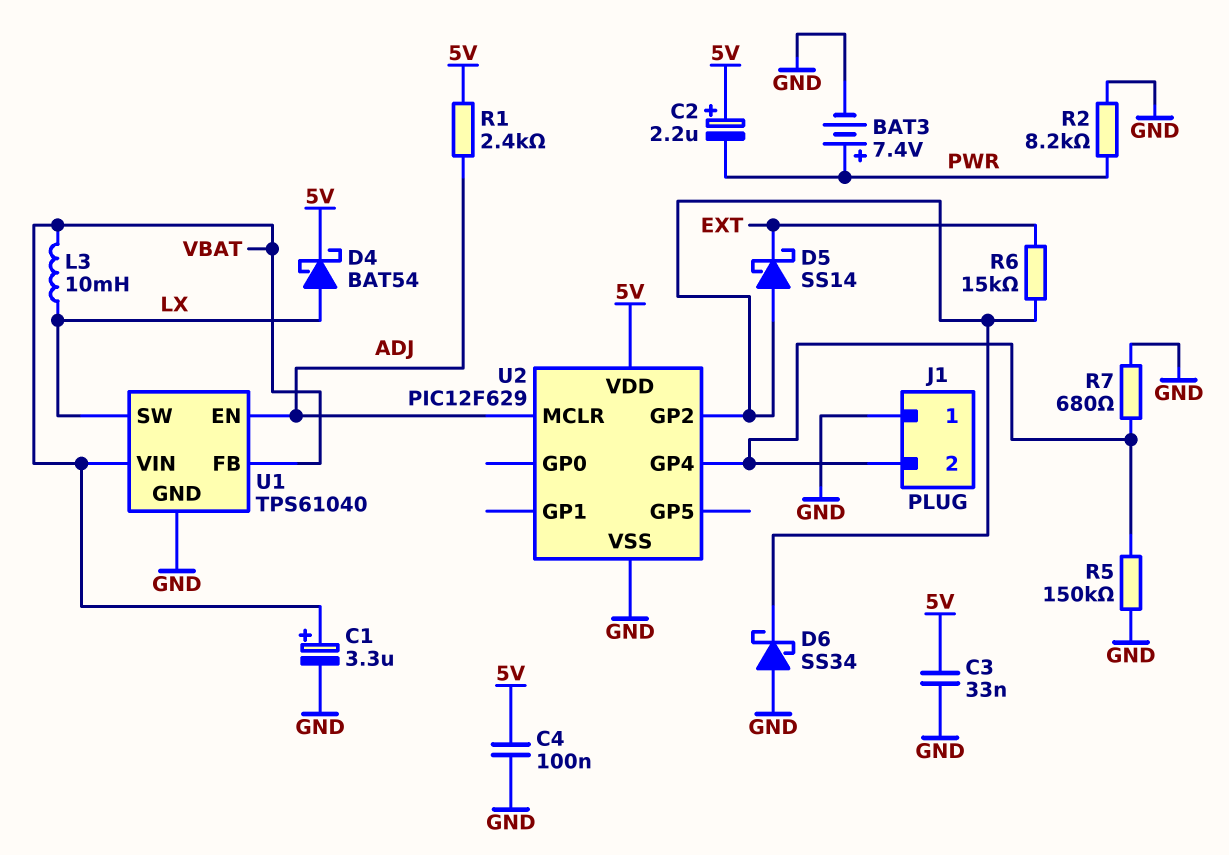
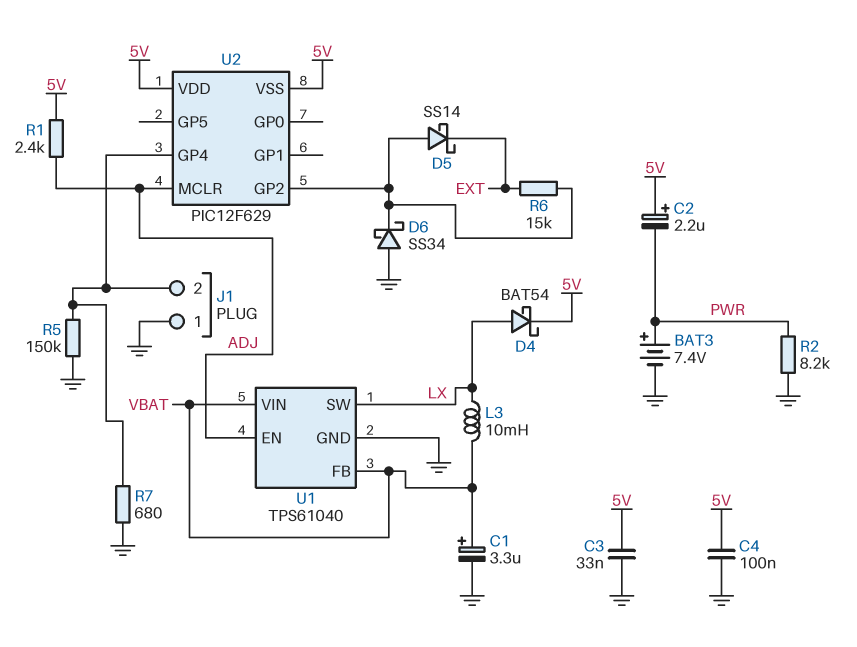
U2 pin VSS: GND -> 5V

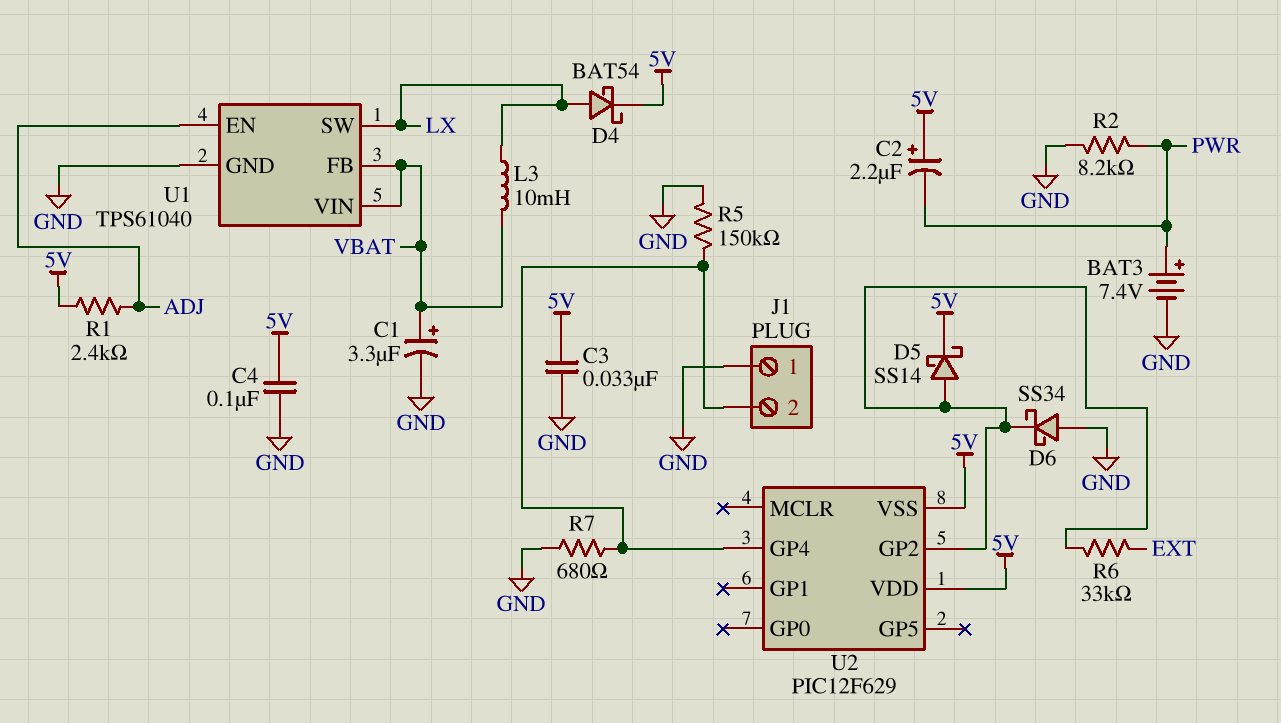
D5: schottky SS14 (A U2/GP2, K EXT) -> schottky SS14 (A U2/GP2, K 5V)
R6: 15k (EXT, U2/GP2) -> 33k (EXT, U2/GP2)
U2 pin MCLR: ADJ -> none

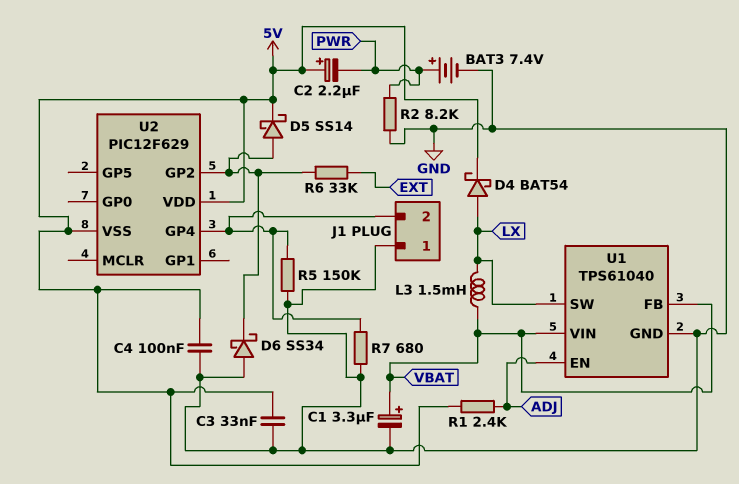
L3: 10mH (LX, VBAT) -> 1.5mH (LX, VBAT)

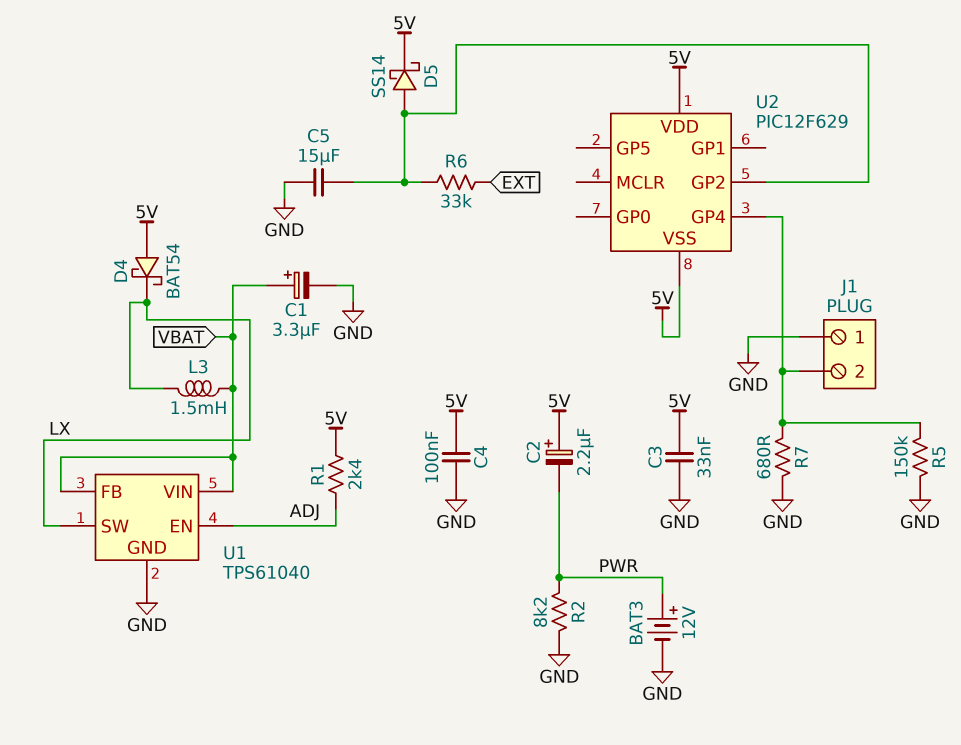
BAT3: 7.4V (plus PWR, minus GND) -> 12V (plus PWR, minus GND)
C5: none -> 15uF (GND, U2/GP2)
D4: schottky BAT54 (A LX, K 5V) -> schottky BAT54 (A 5V, K LX)
D6: schottky SS34 (A GND, K U2/GP2) -> none

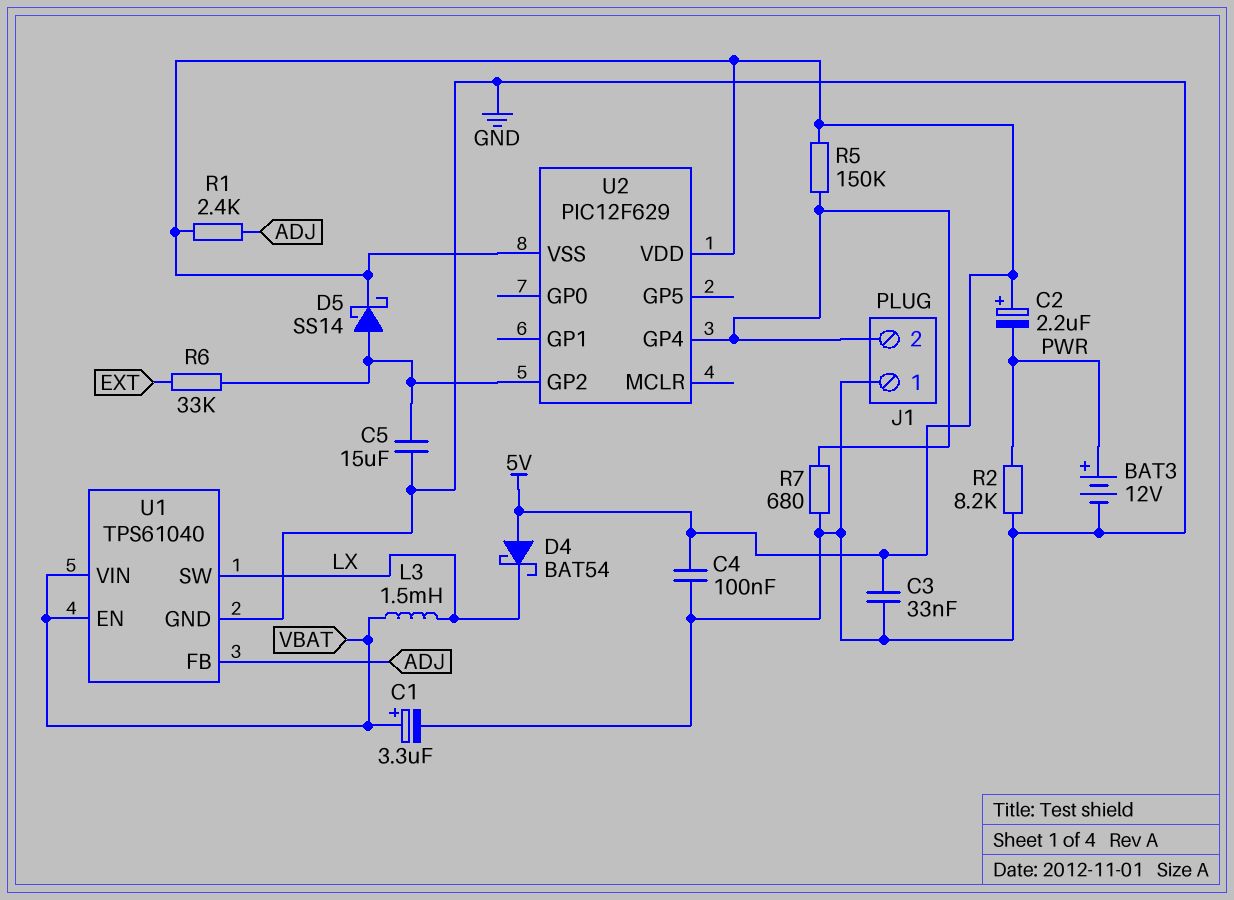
R5: 150k (GND, J1/2) -> 150k (5V, J1/2)
U1 pin EN: ADJ -> VBAT
U1 pin FB: VBAT -> ADJ

